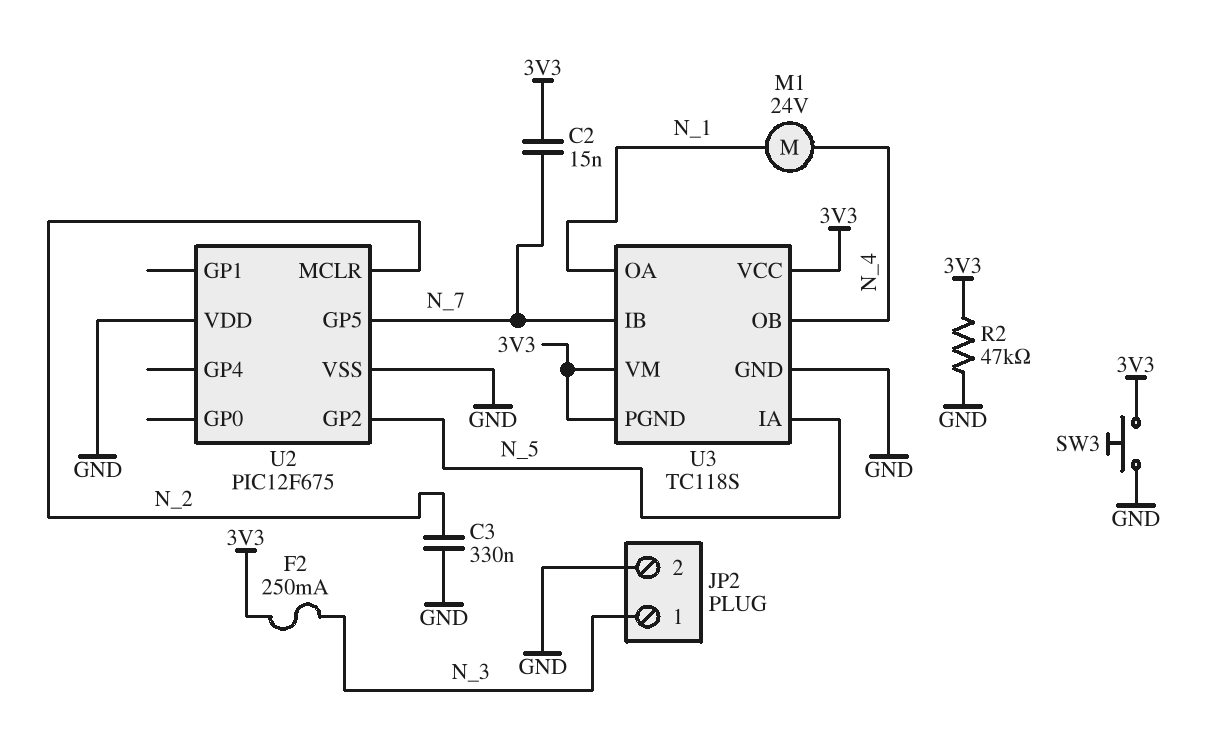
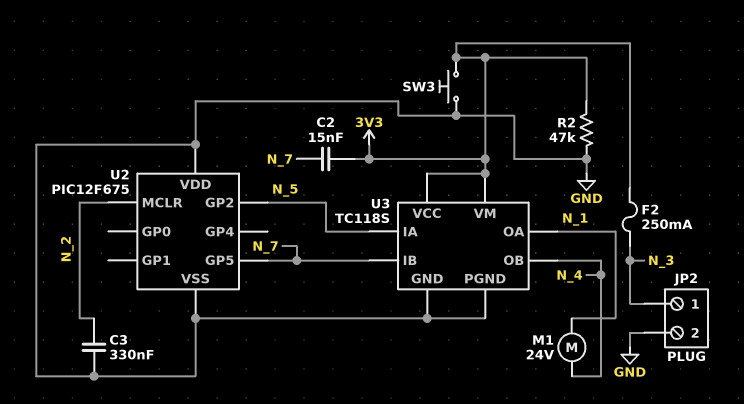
U3 pin PGND: 3V3 -> GND

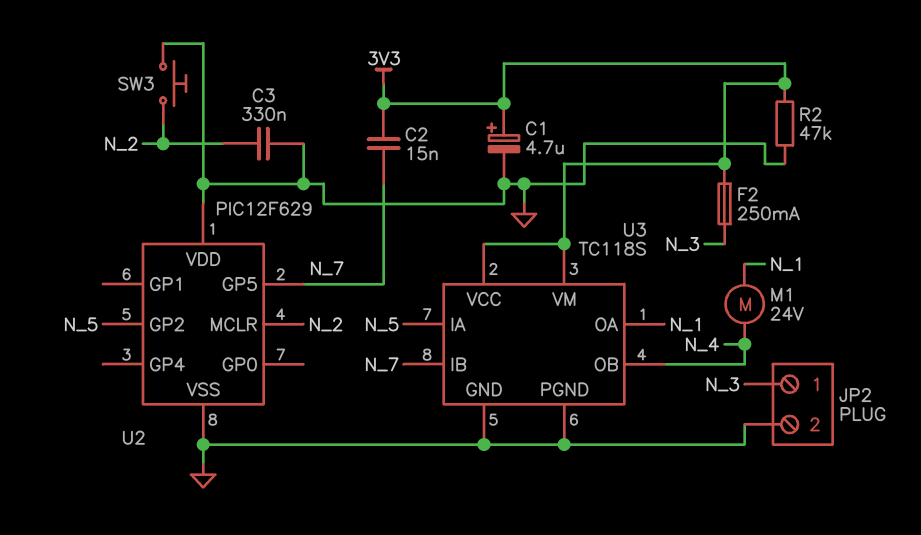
C1: none -> 4.7uF (plus 3V3, minus GND)
SW3: button (3V3, GND) -> button (GND, N_2)
U2: PIC12F675 -> PIC12F629

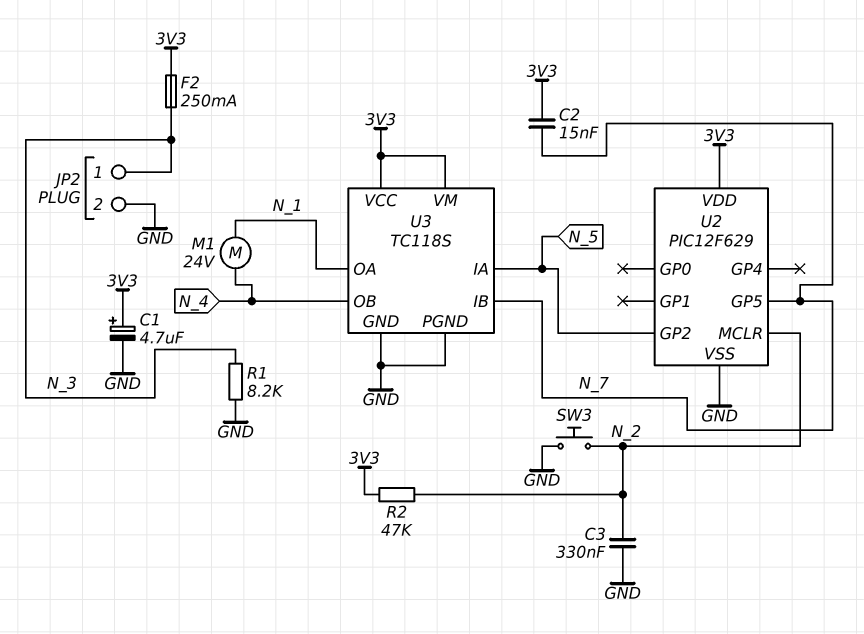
R1: none -> 8.2k (GND, N_3)
R2: 47k (3V3, GND) -> 47k (3V3, N_2)
U2 pin VDD: GND -> 3V3

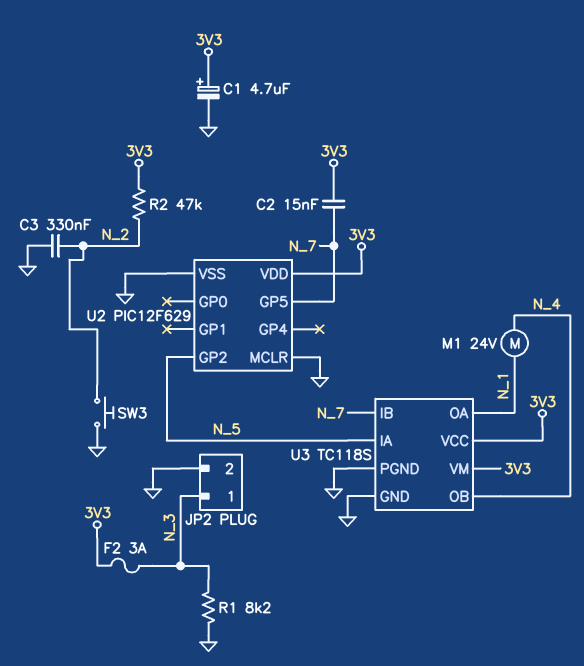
F2: 250mA (3V3, N_3) -> 3A (3V3, N_3)
U2 pin MCLR: N_2 -> GND

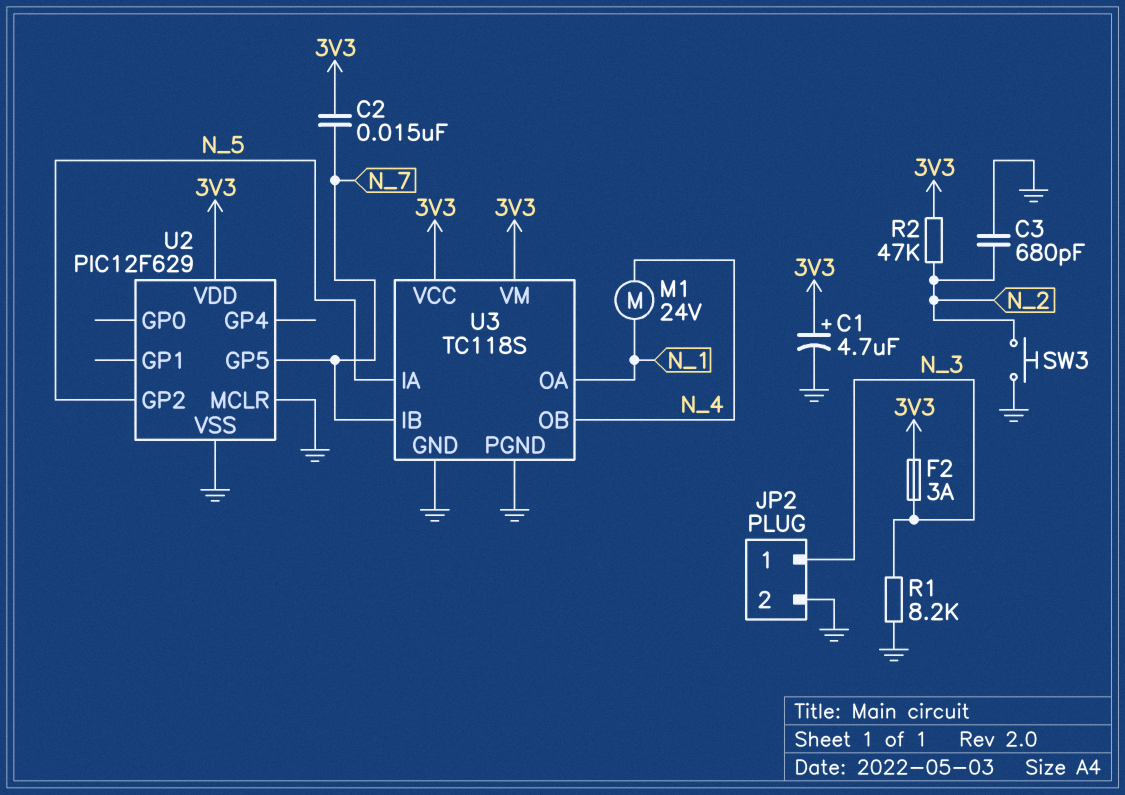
C3: 330nF (GND, N_2) -> 680pF (GND, N_2)

